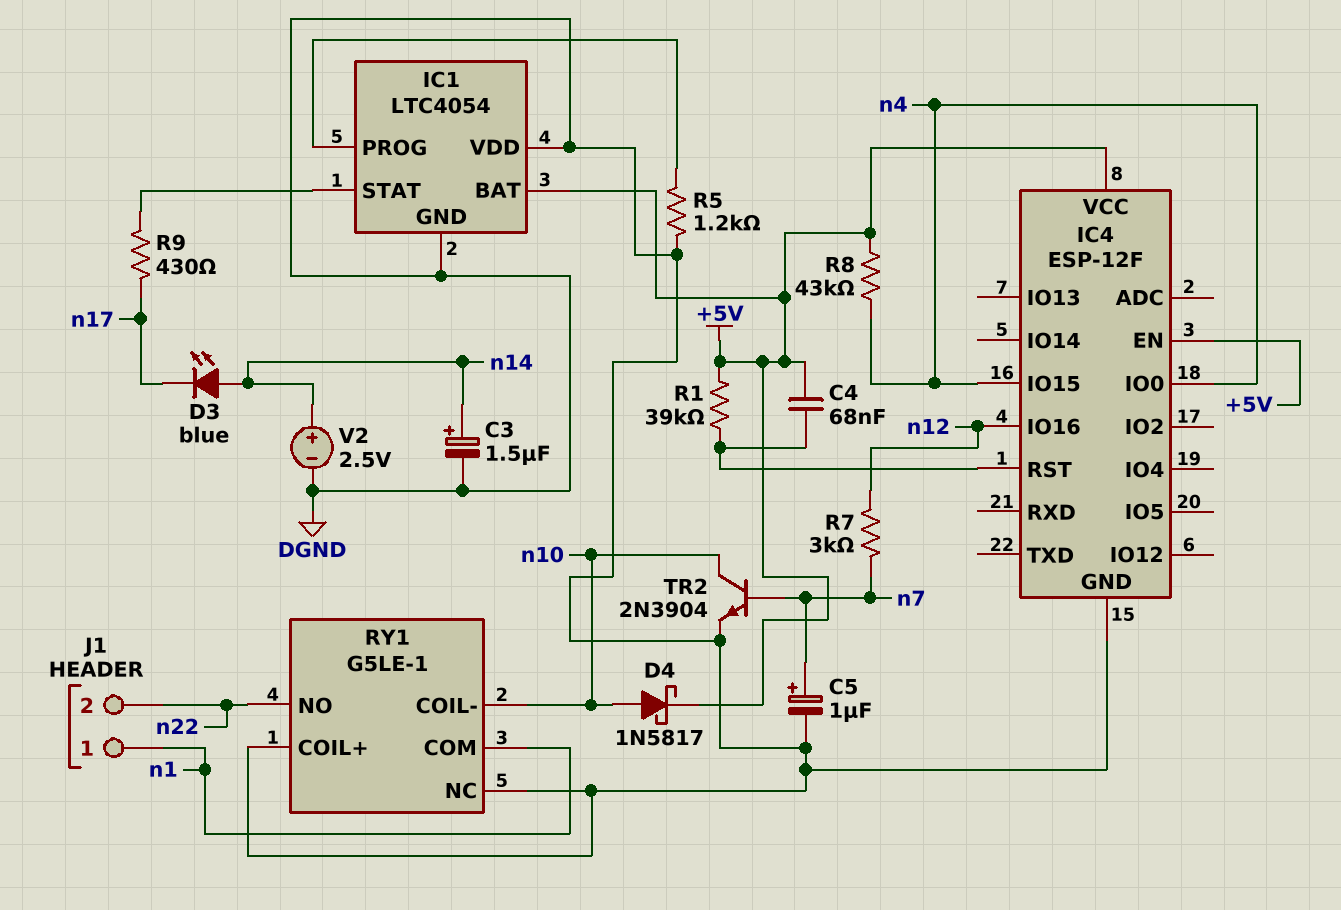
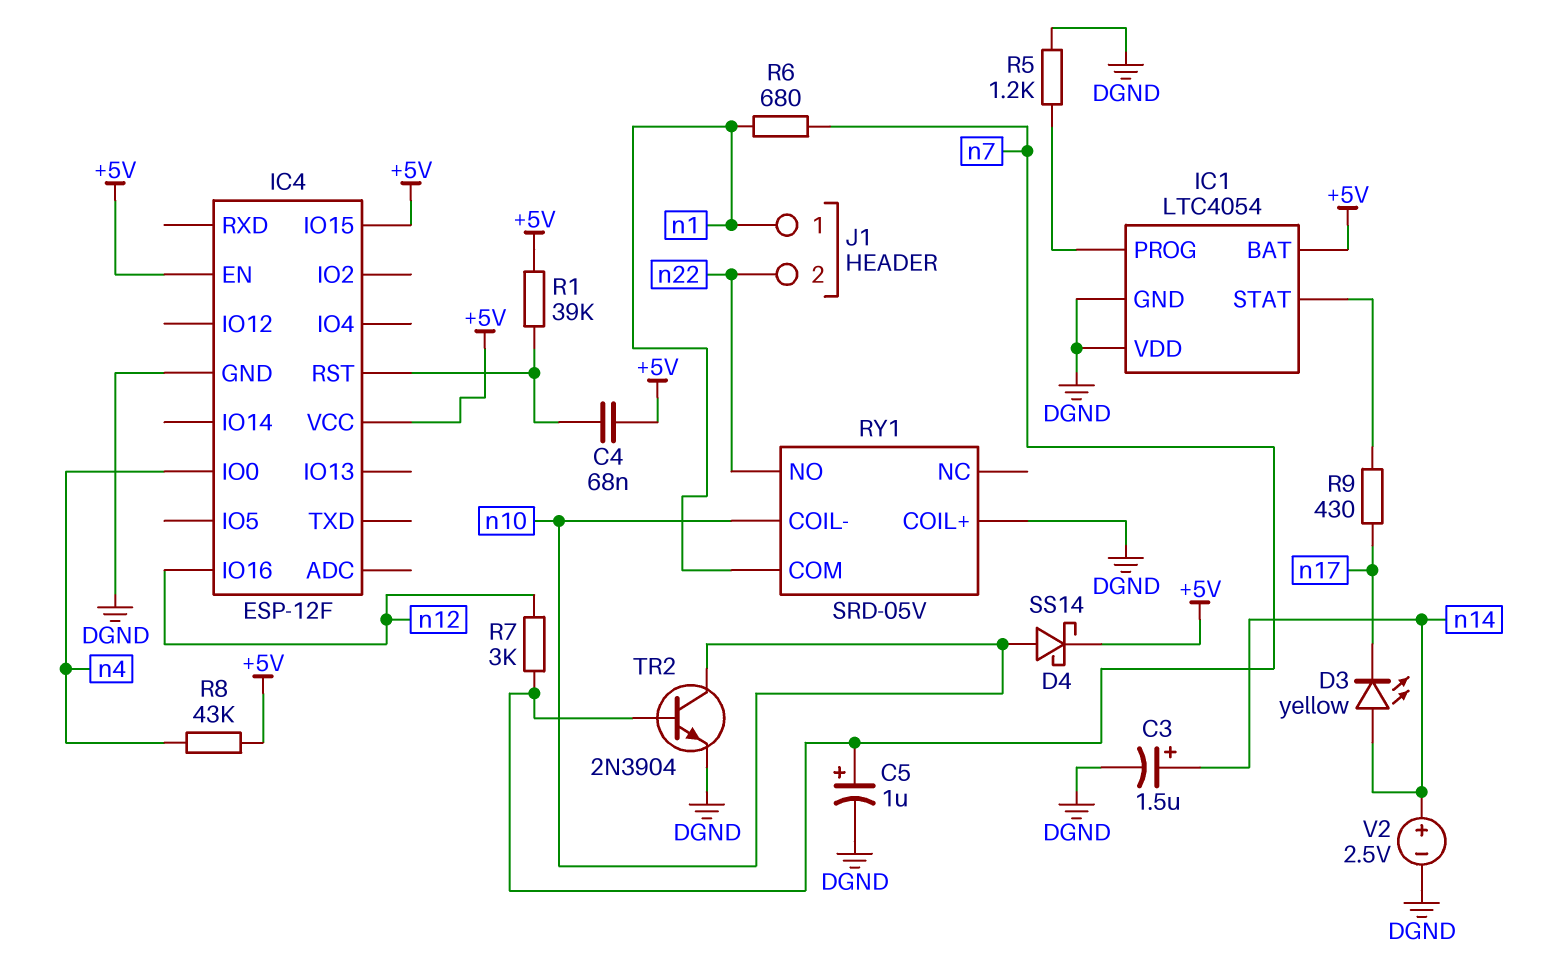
D3: LED blue (A n14, K n17) -> LED yellow (A n14, K n17)
D4: schottky 1N5817 (A n10, K +5V) -> schottky SS14 (A n10, K +5V)
IC4 pin IO15: n4 -> +5V
R6: none -> 680 (n1, n7)
RY1: G5LE-1 -> SRD-05V
RY1 pin NC: DGND -> none

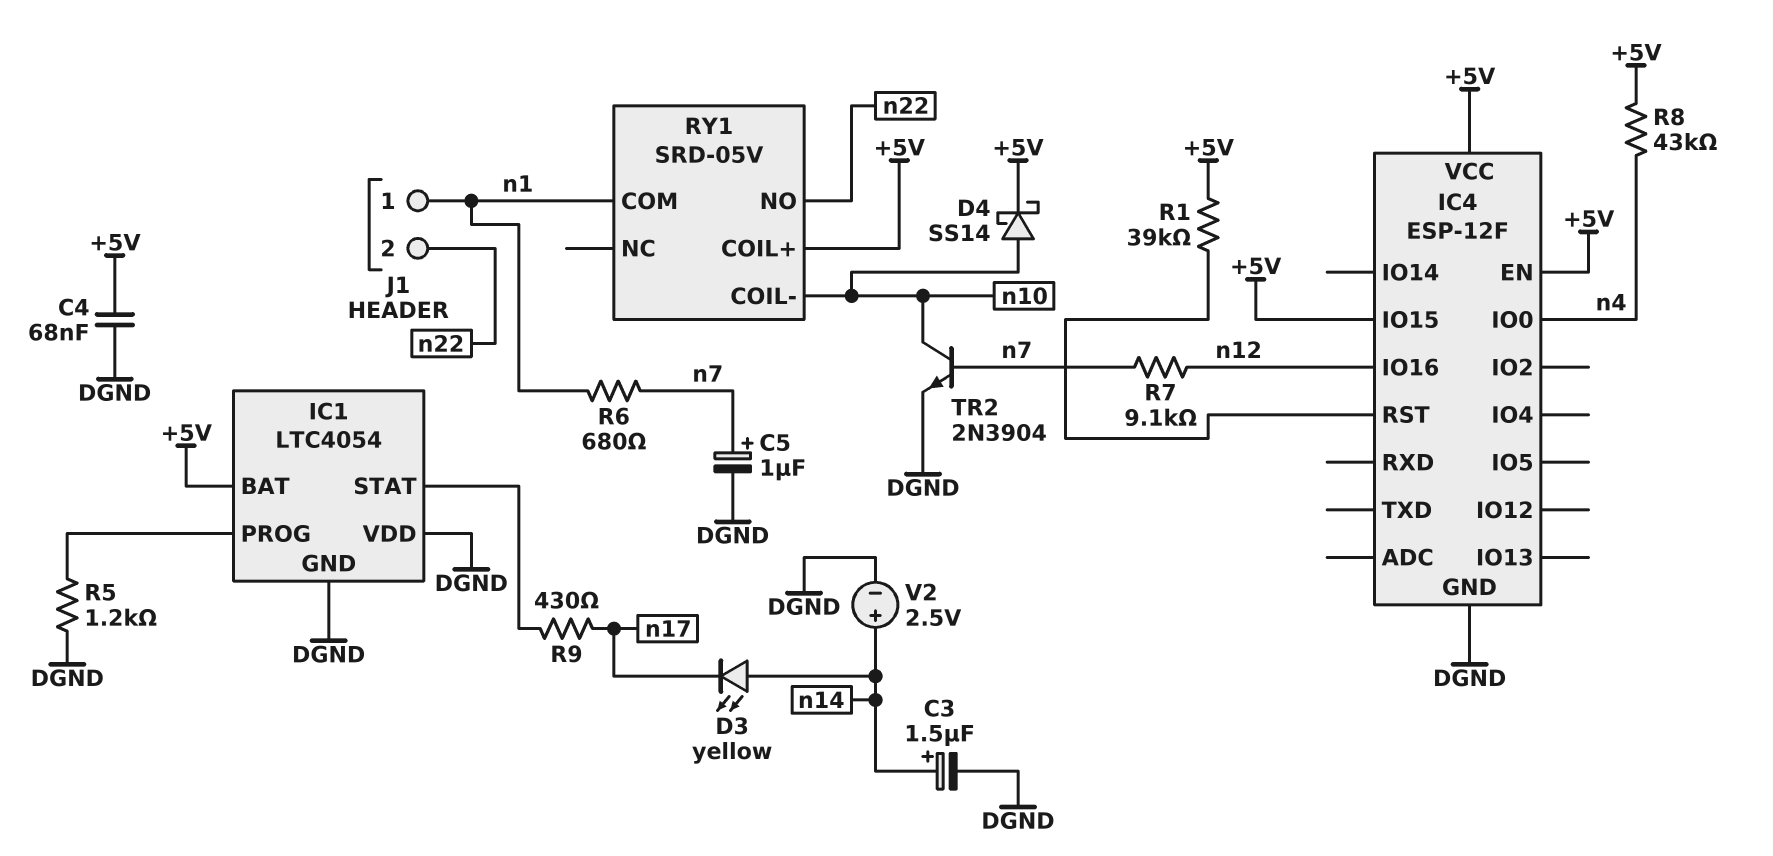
C4: 68nF (+5V, IC4/RST) -> 68nF (+5V, DGND)
R7: 3k (n7, n12) -> 9.1k (n7, n12)
RY1 pin COIL+: DGND -> +5V

